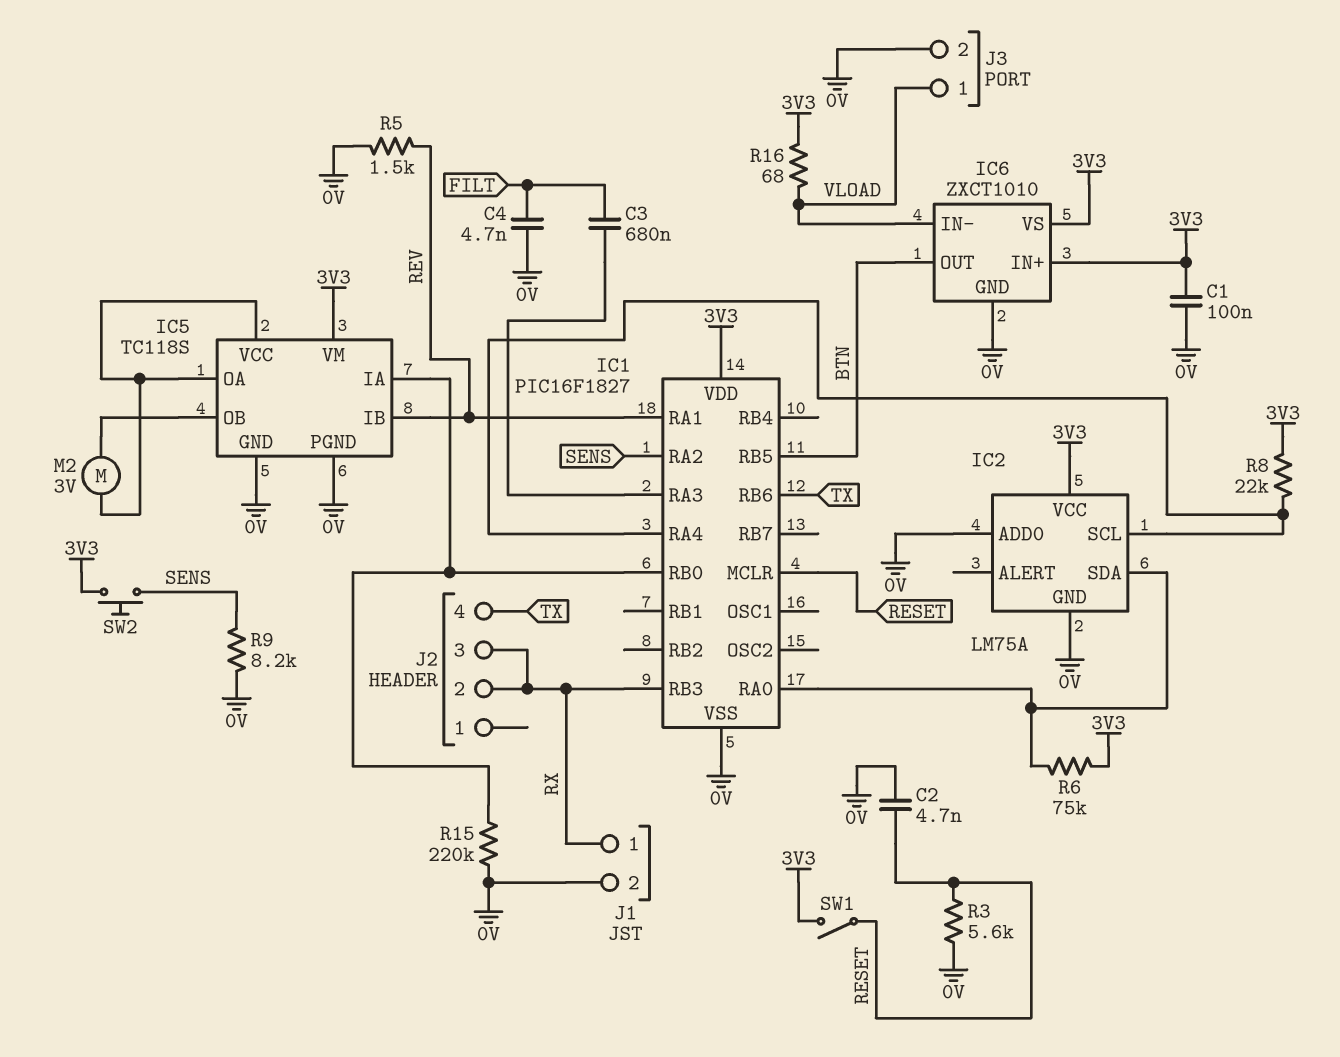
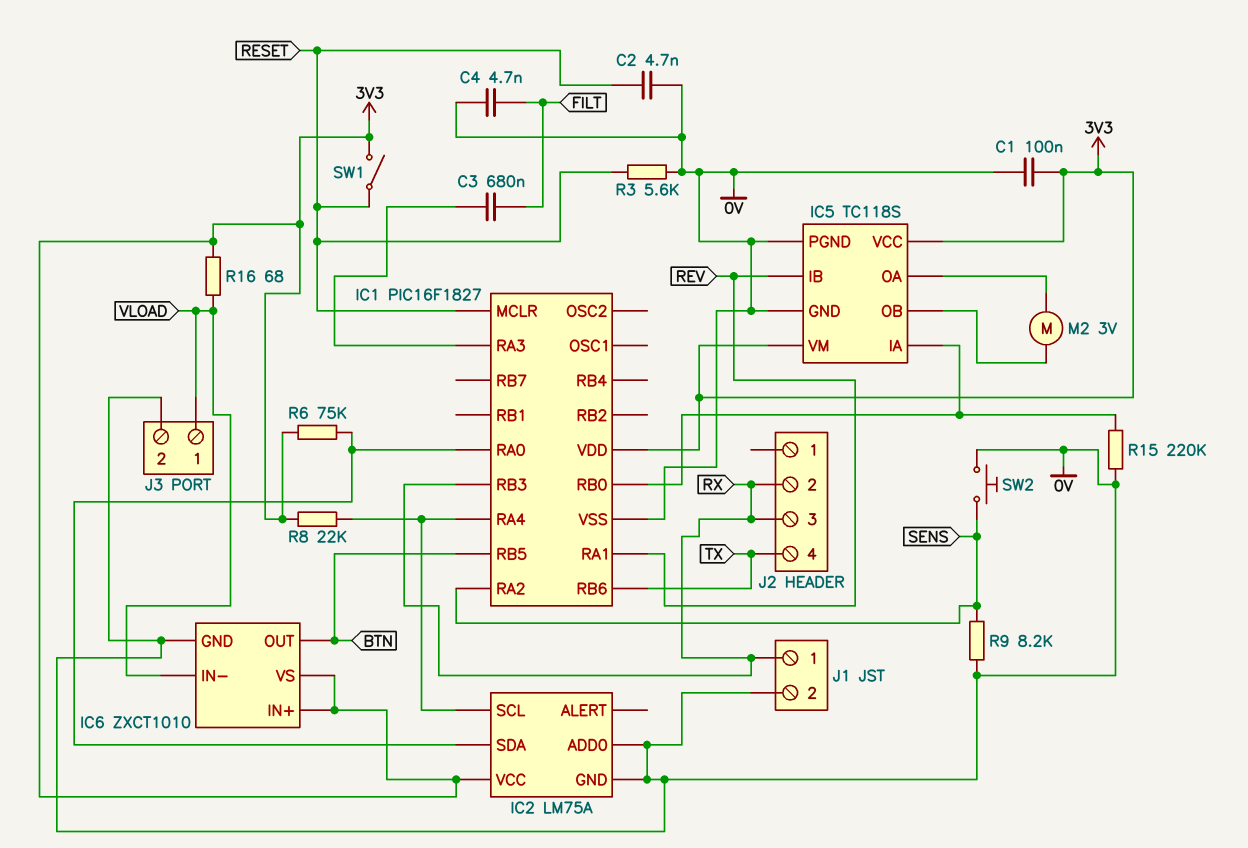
IC5 pin VCC: IC5/OA -> 3V3
R5: 1.5k (0V, REV) -> none
SW2: button (3V3, SENS) -> button (0V, SENS)

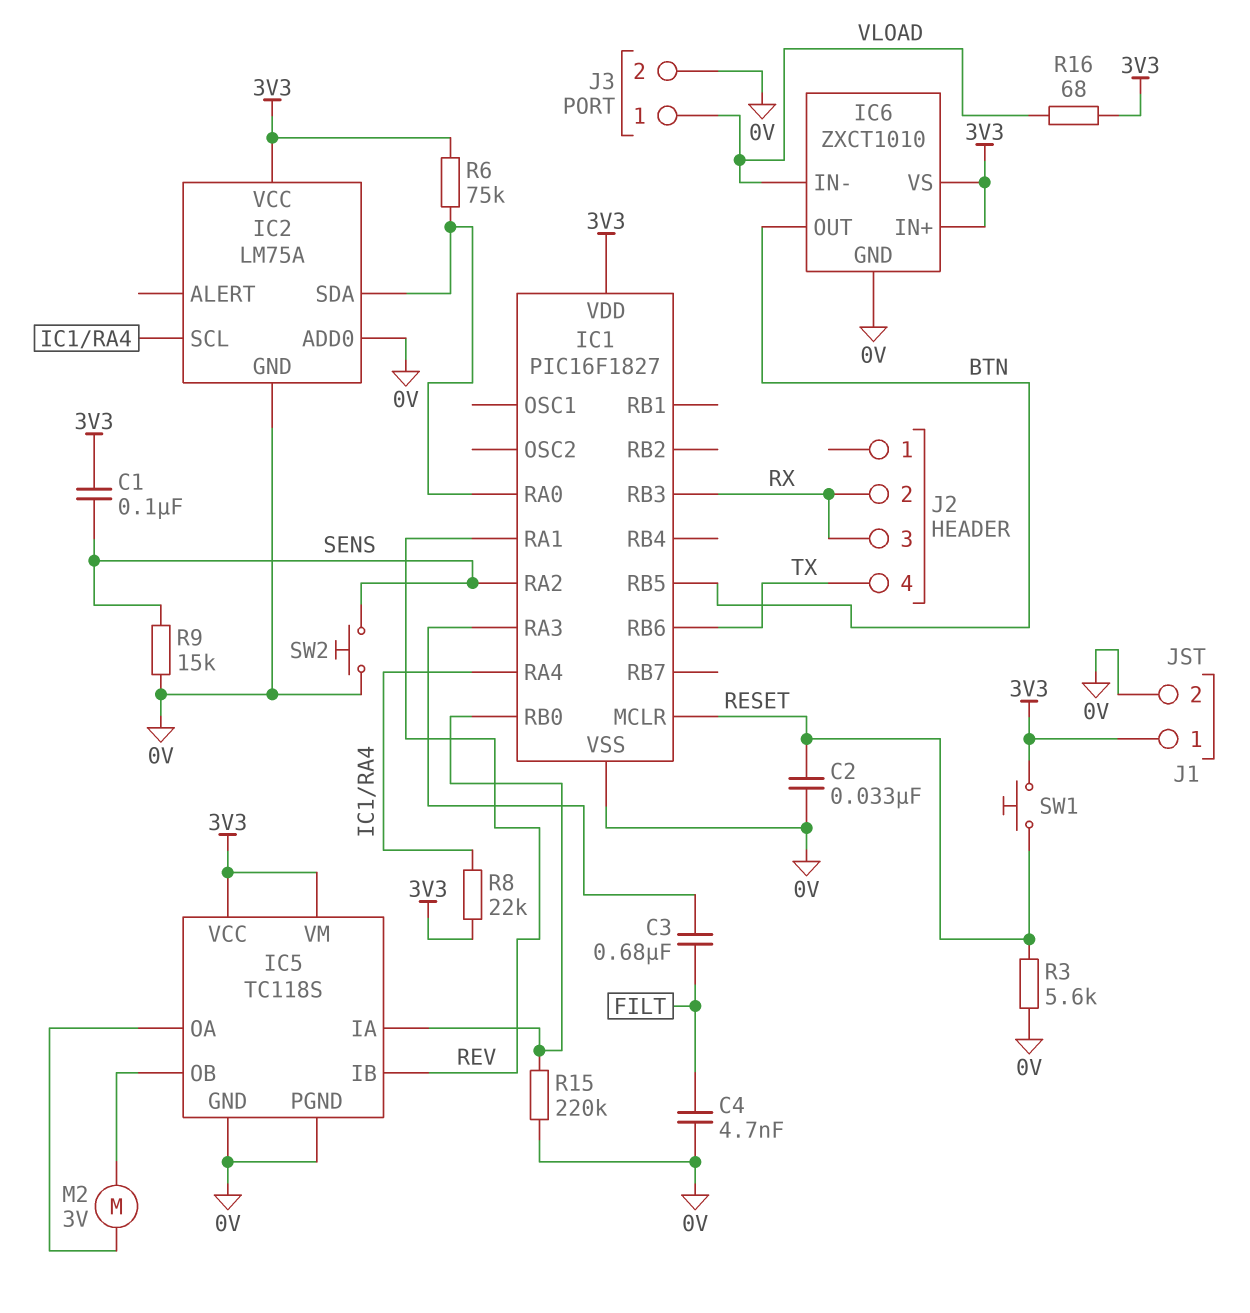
C1: 100nF (0V, 3V3) -> 100nF (3V3, SENS)
C2: 4.7nF (0V, RESET) -> 33nF (0V, RESET)
J1 pin 1: RX -> 3V3
R9: 8.2k (0V, SENS) -> 15k (0V, SENS)
SW1: switch (3V3, RESET) -> button (3V3, RESET)

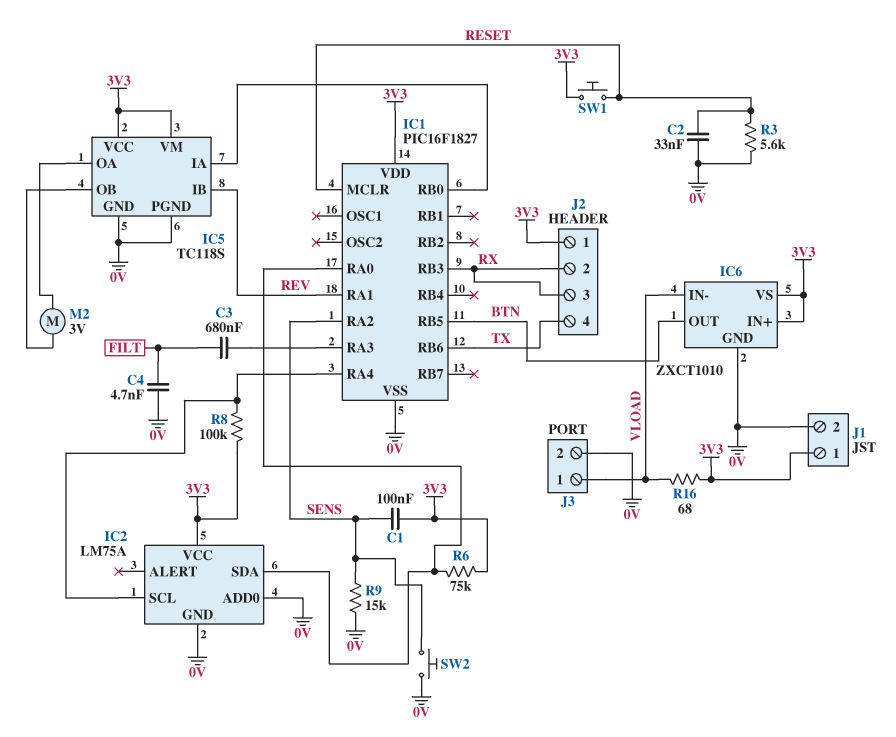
J2 pin 1: none -> 3V3
R8: 22k (3V3, IC1/RA4) -> 100k (3V3, IC1/RA4)
R15: 220k (0V, IC1/RB0) -> none

